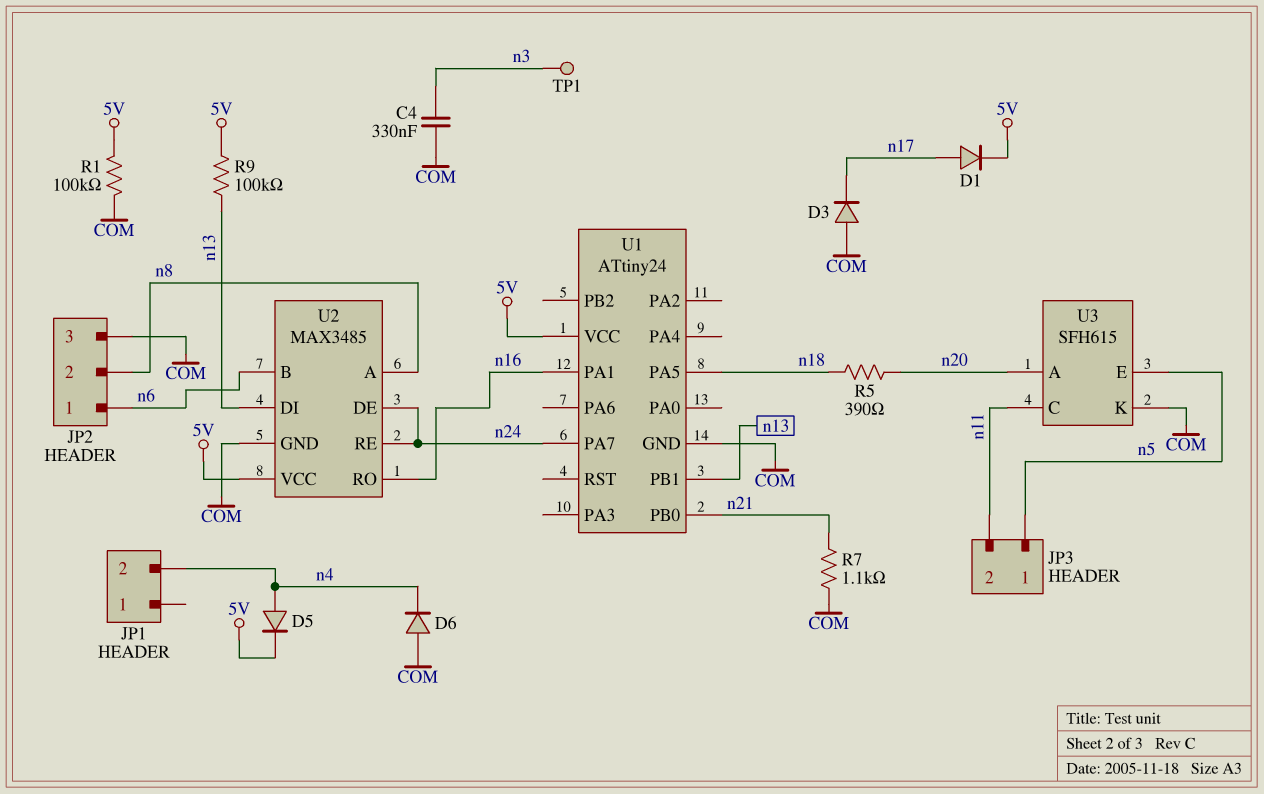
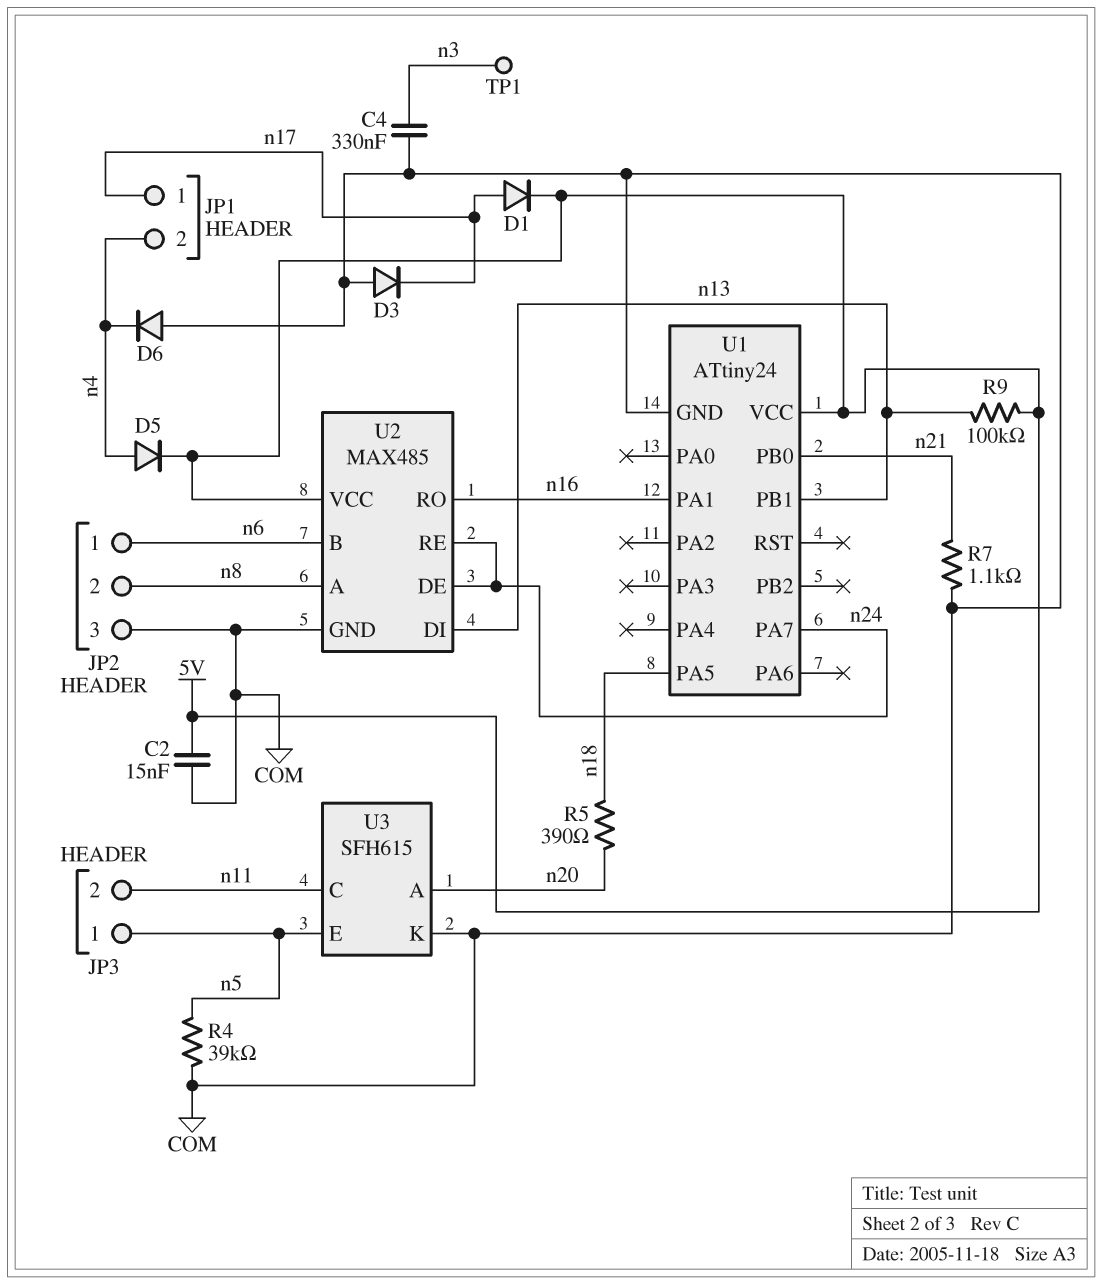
C2: none -> 15nF (5V, COM)
JP1 pin 1: none -> n17
R1: 100k (5V, COM) -> none
R4: none -> 39k (COM, n5)
U2: MAX3485 -> MAX485

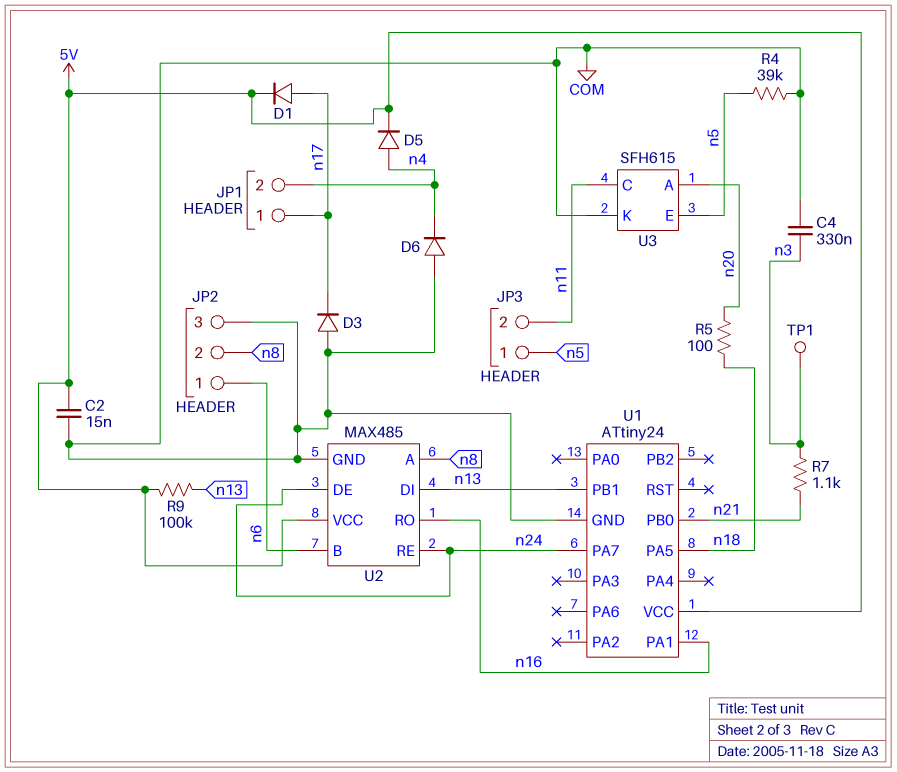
R5: 390 (n18, n20) -> 100 (n18, n20)
R7: 1.1k (COM, n21) -> 1.1k (n3, n21)

